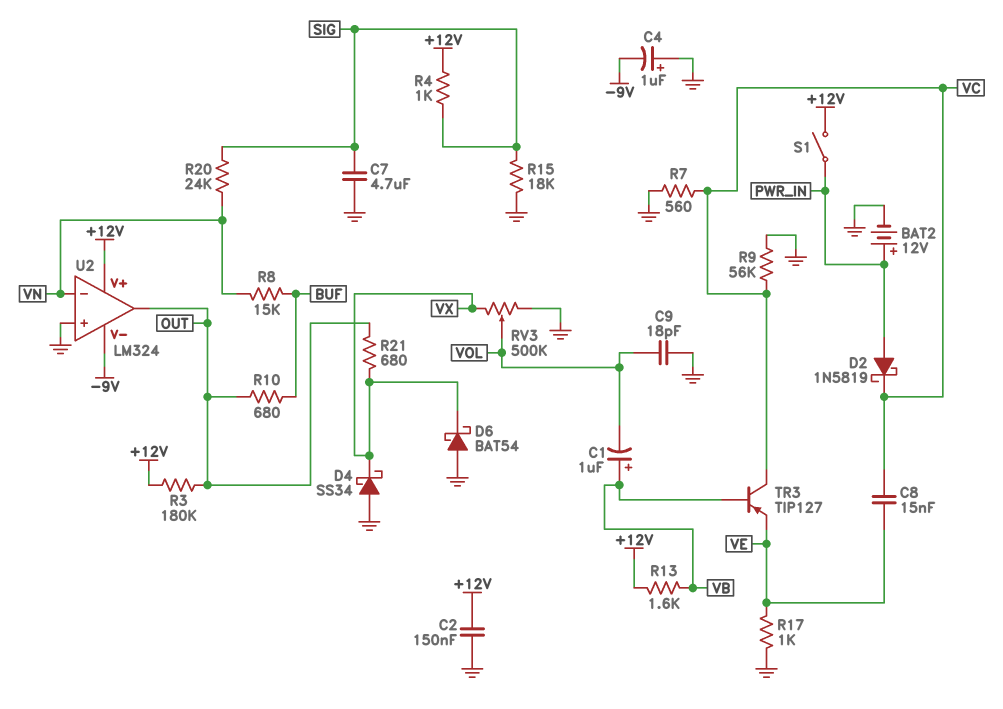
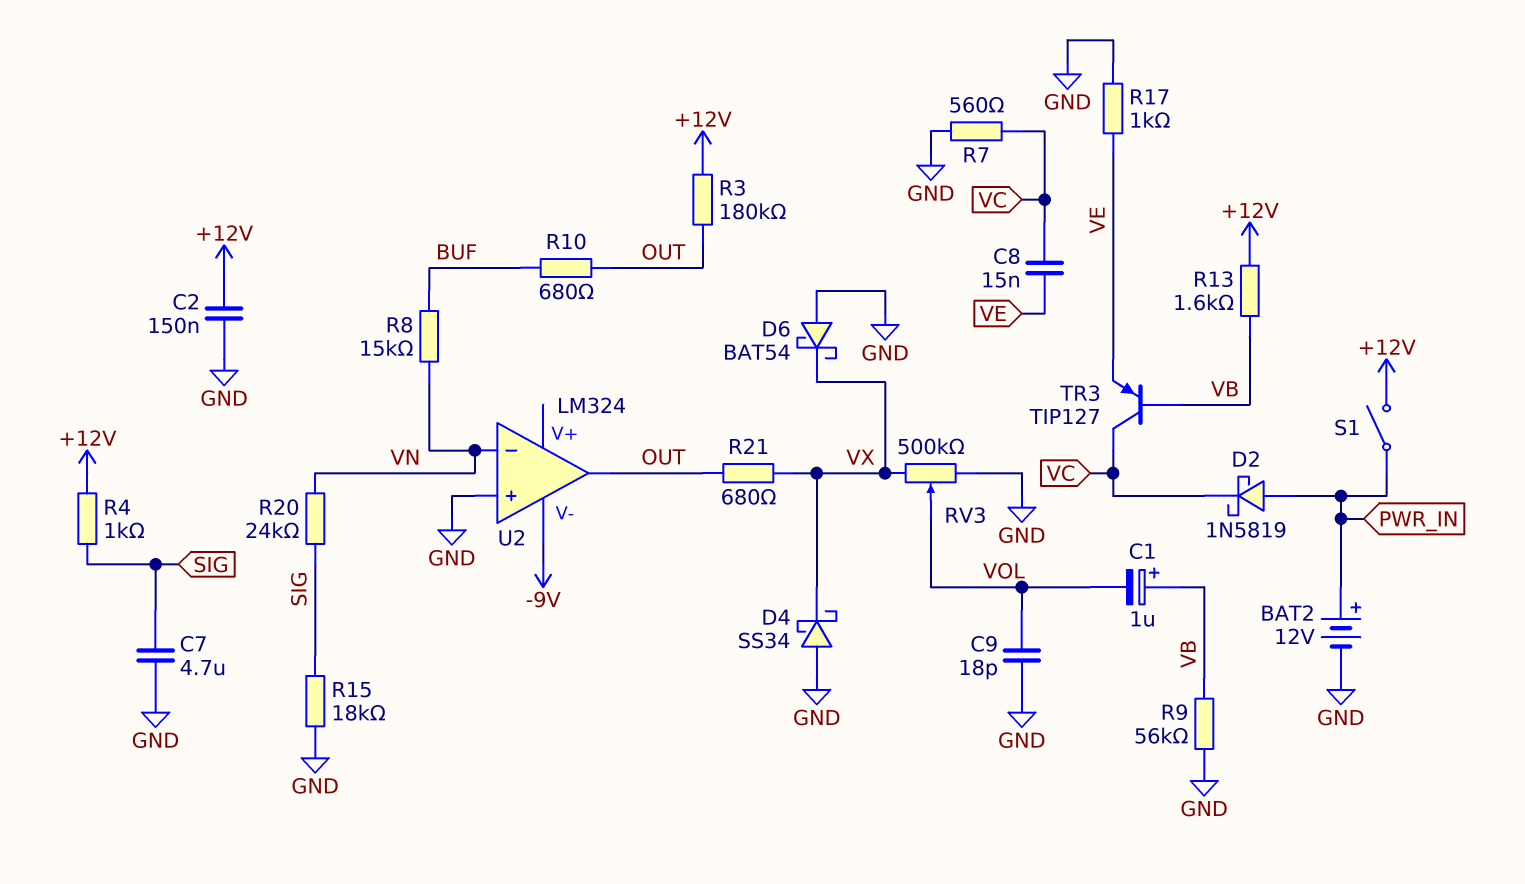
C4: 1uF (plus GND, minus -9V) -> none
R9: 56k (GND, VC) -> 56k (GND, VB)
U2 pin V+: +12V -> none

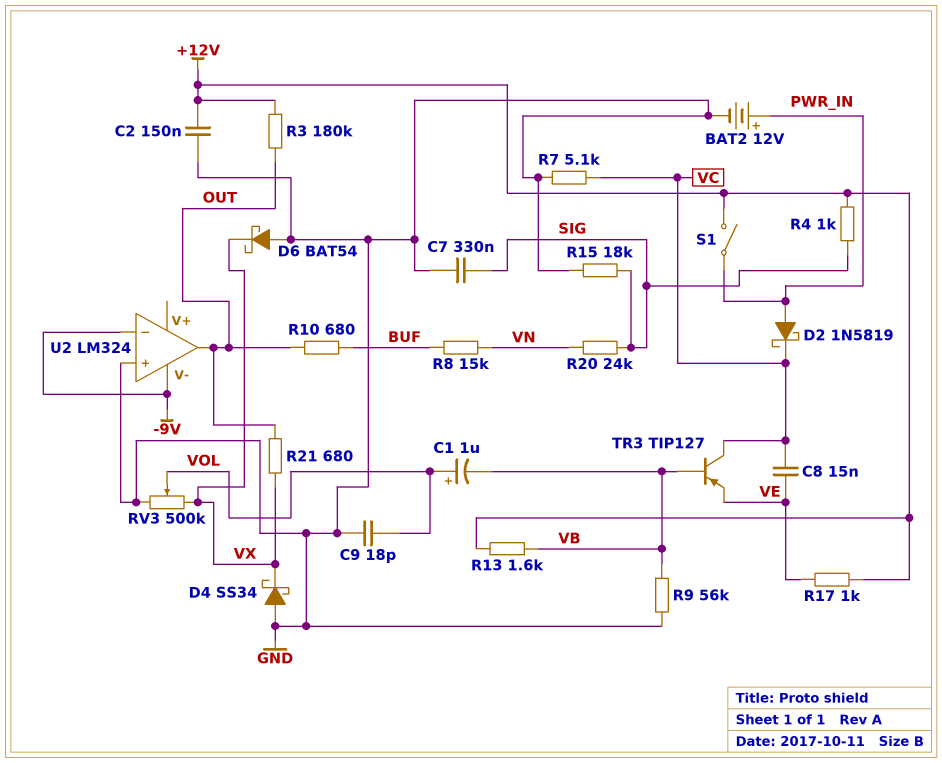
C1: 1uF (plus VB, minus VOL) -> 1uF (plus VOL, minus VB)
C7: 4.7uF (GND, SIG) -> 330nF (GND, SIG)
R7: 560 (GND, VC) -> 5.1k (GND, VC)
R17: 1k (GND, VE) -> 1k (+12V, VE)
U2 pin in-: VN -> -9V

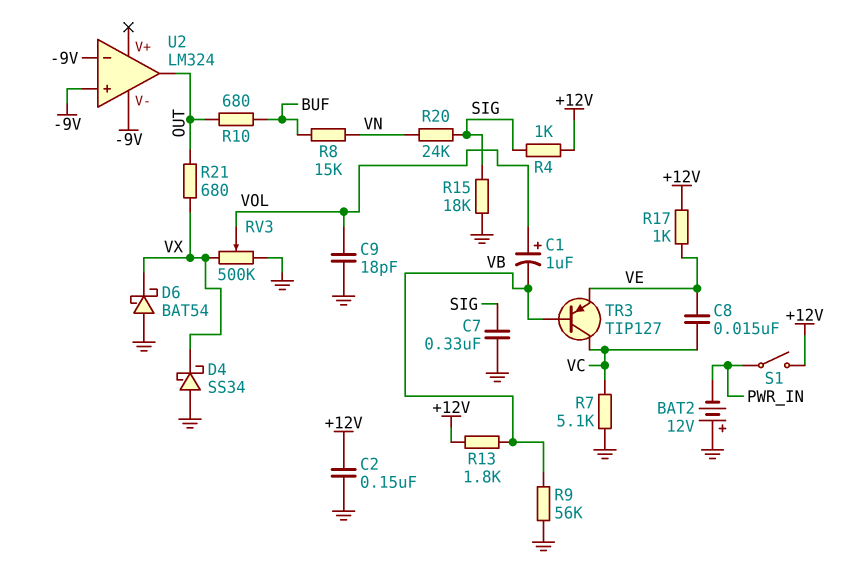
BAT2: 12V (plus PWR_IN, minus GND) -> 12V (plus GND, minus PWR_IN)
D2: schottky 1N5819 (A PWR_IN, K VC) -> none
R3: 180k (+12V, OUT) -> none
R13: 1.6k (+12V, VB) -> 1.8k (+12V, VB)
U2 pin in+: GND -> -9V

